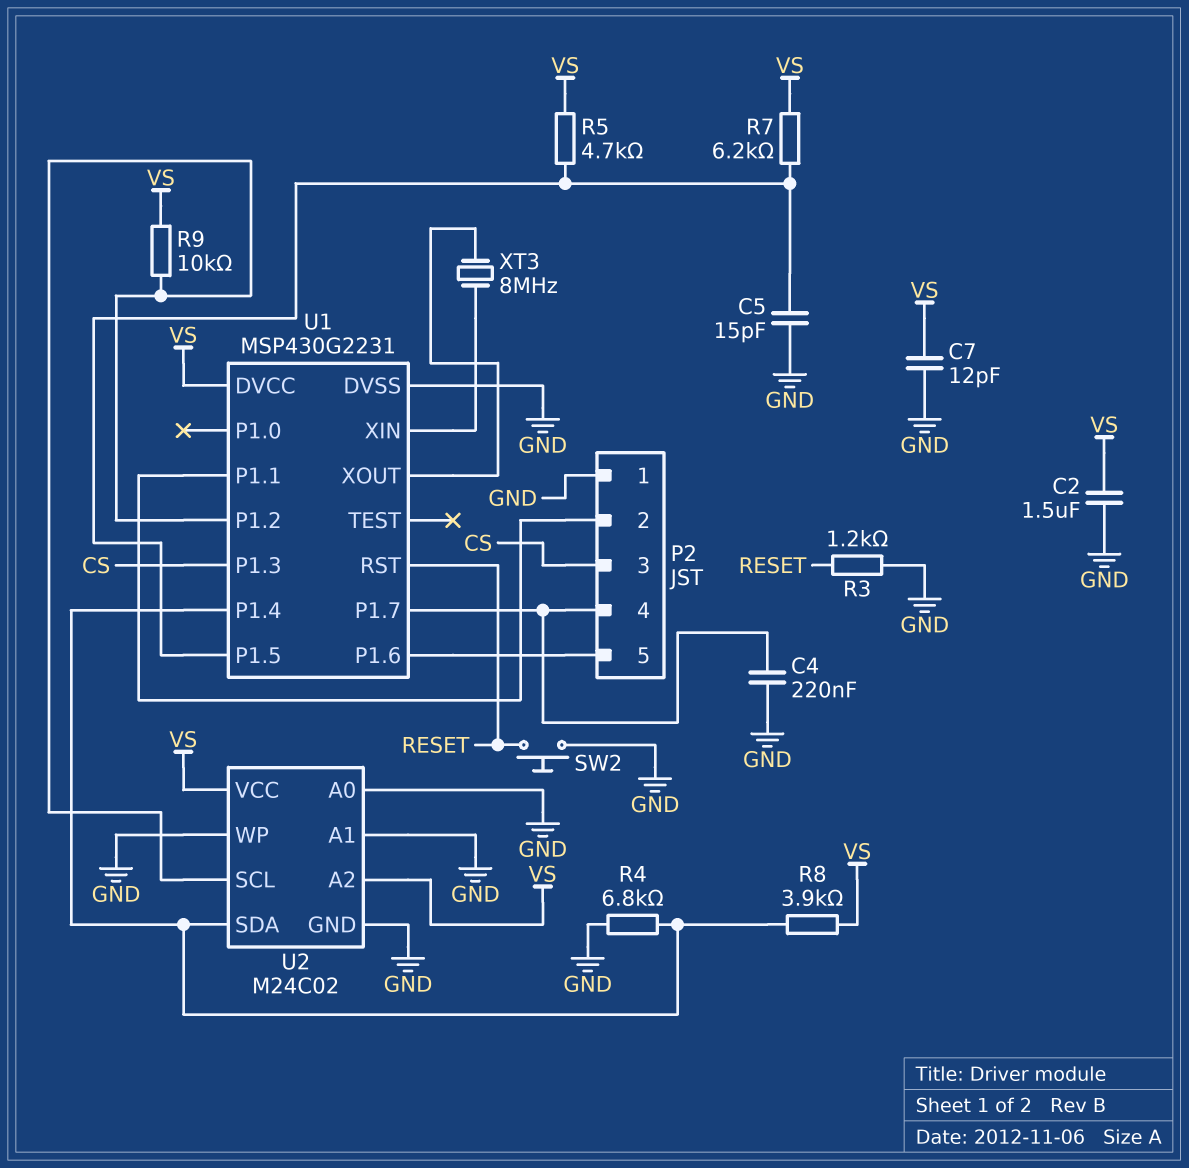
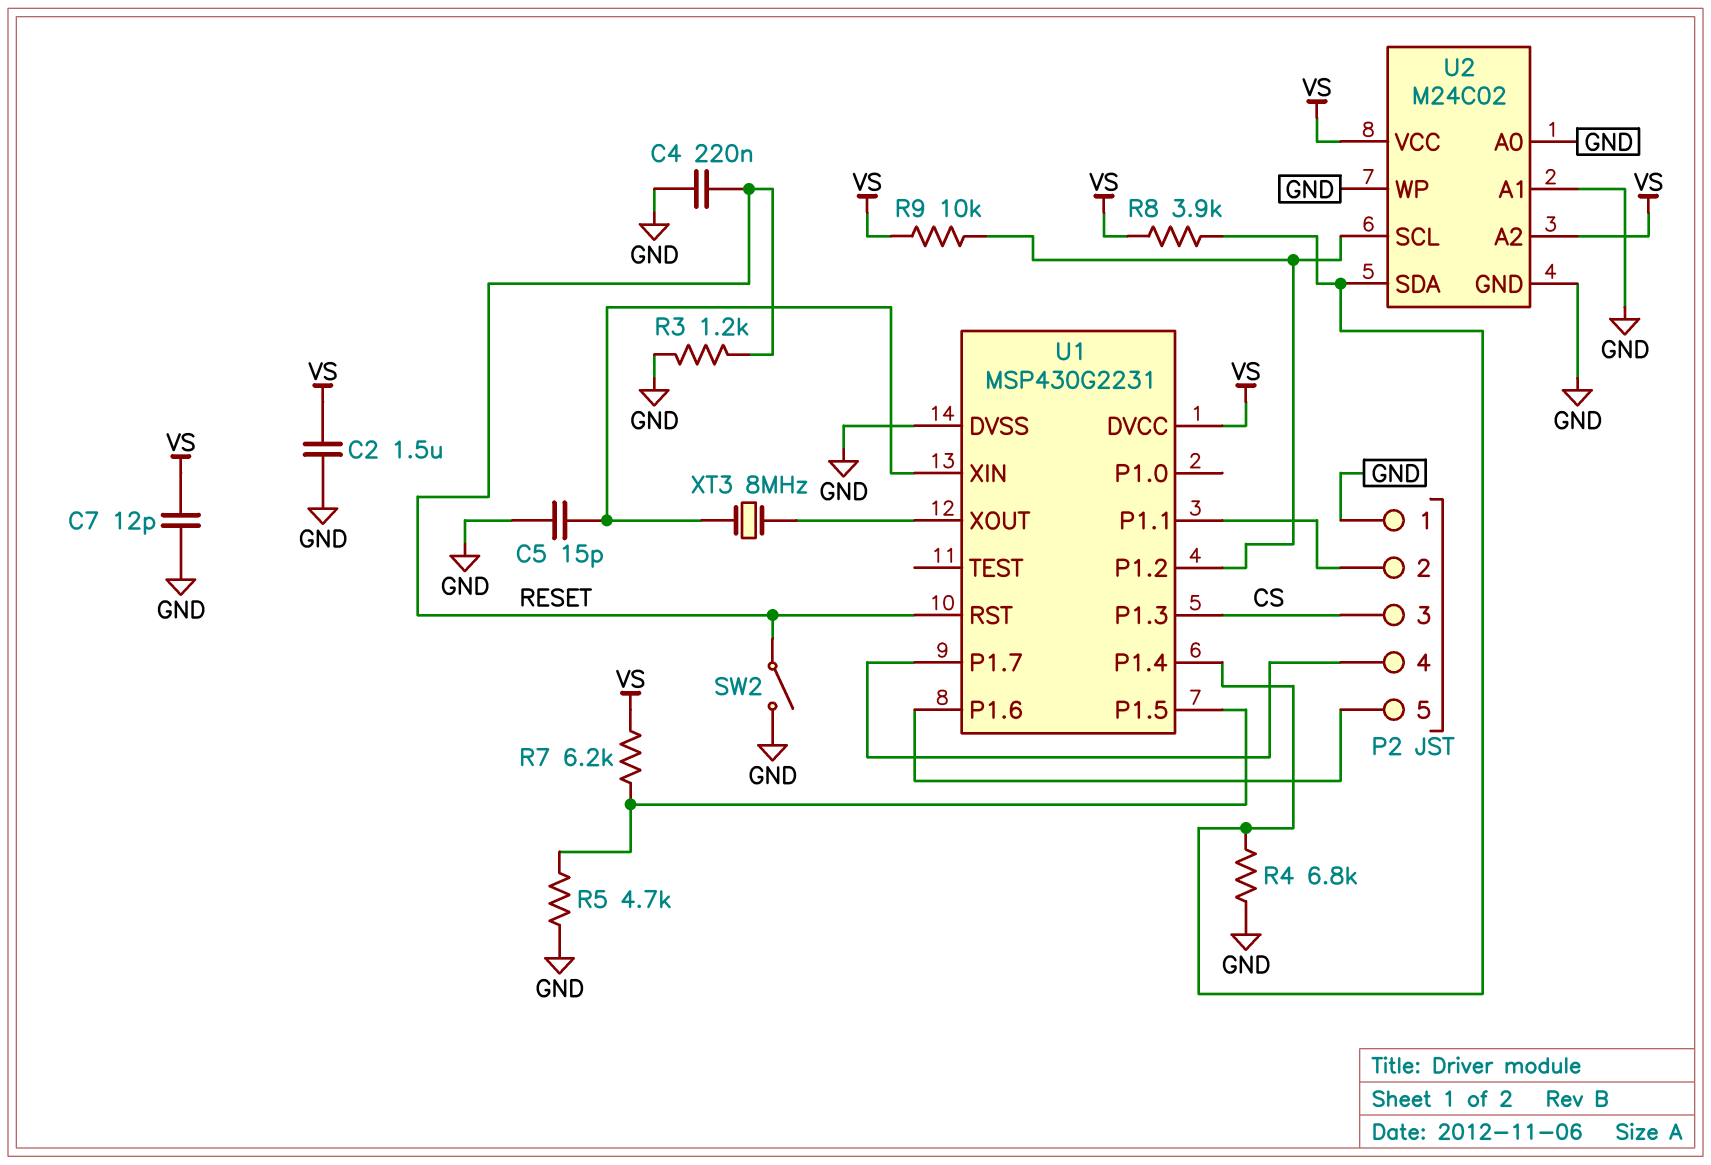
C4: 220nF (GND, P2/4) -> 220nF (GND, RESET)
C5: 15pF (GND, U1/P1.5) -> 15pF (GND, U1/XIN)
R5: 4.7k (U1/P1.5, VS) -> 4.7k (GND, U1/P1.5)
SW2: button (GND, RESET) -> switch (GND, RESET)

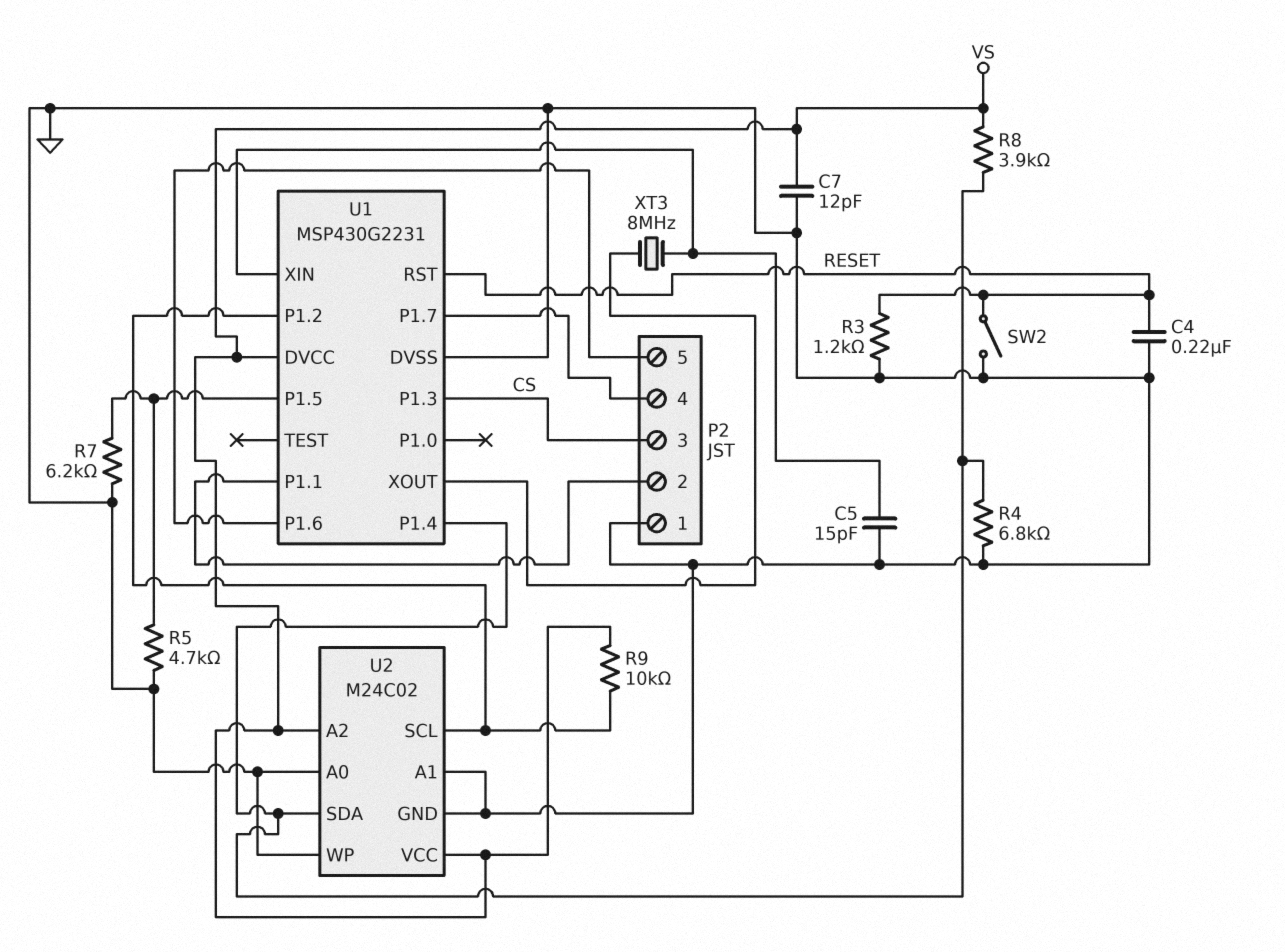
C2: 1.5uF (GND, VS) -> none
R7: 6.2k (U1/P1.5, VS) -> 6.2k (GND, U1/P1.5)

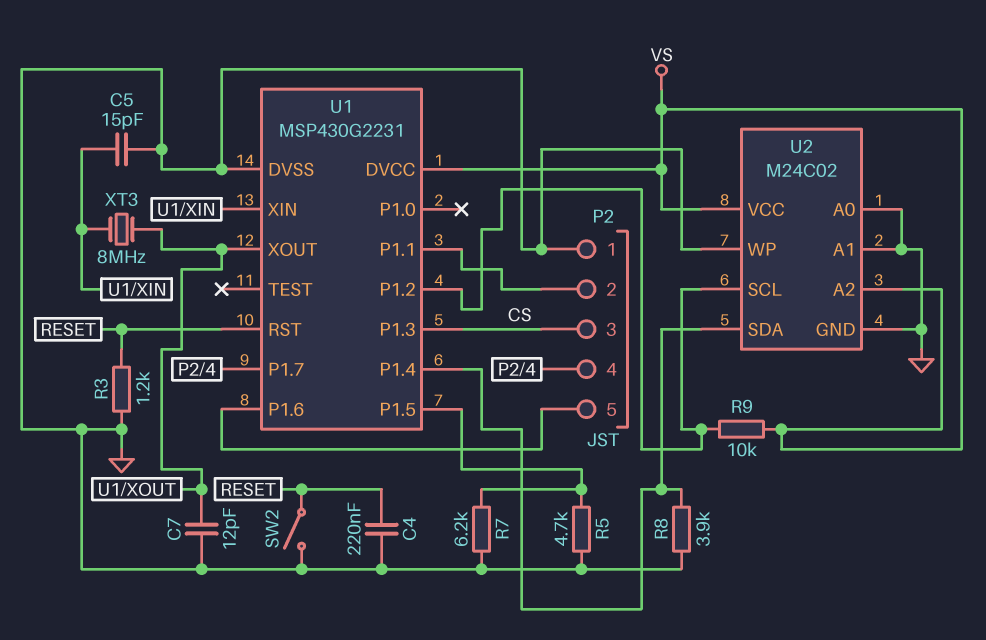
C7: 12pF (GND, VS) -> 12pF (GND, U1/XOUT)
R4: 6.8k (GND, U1/P1.4) -> none
R8: 3.9k (U1/P1.4, VS) -> 3.9k (GND, U1/P1.4)

